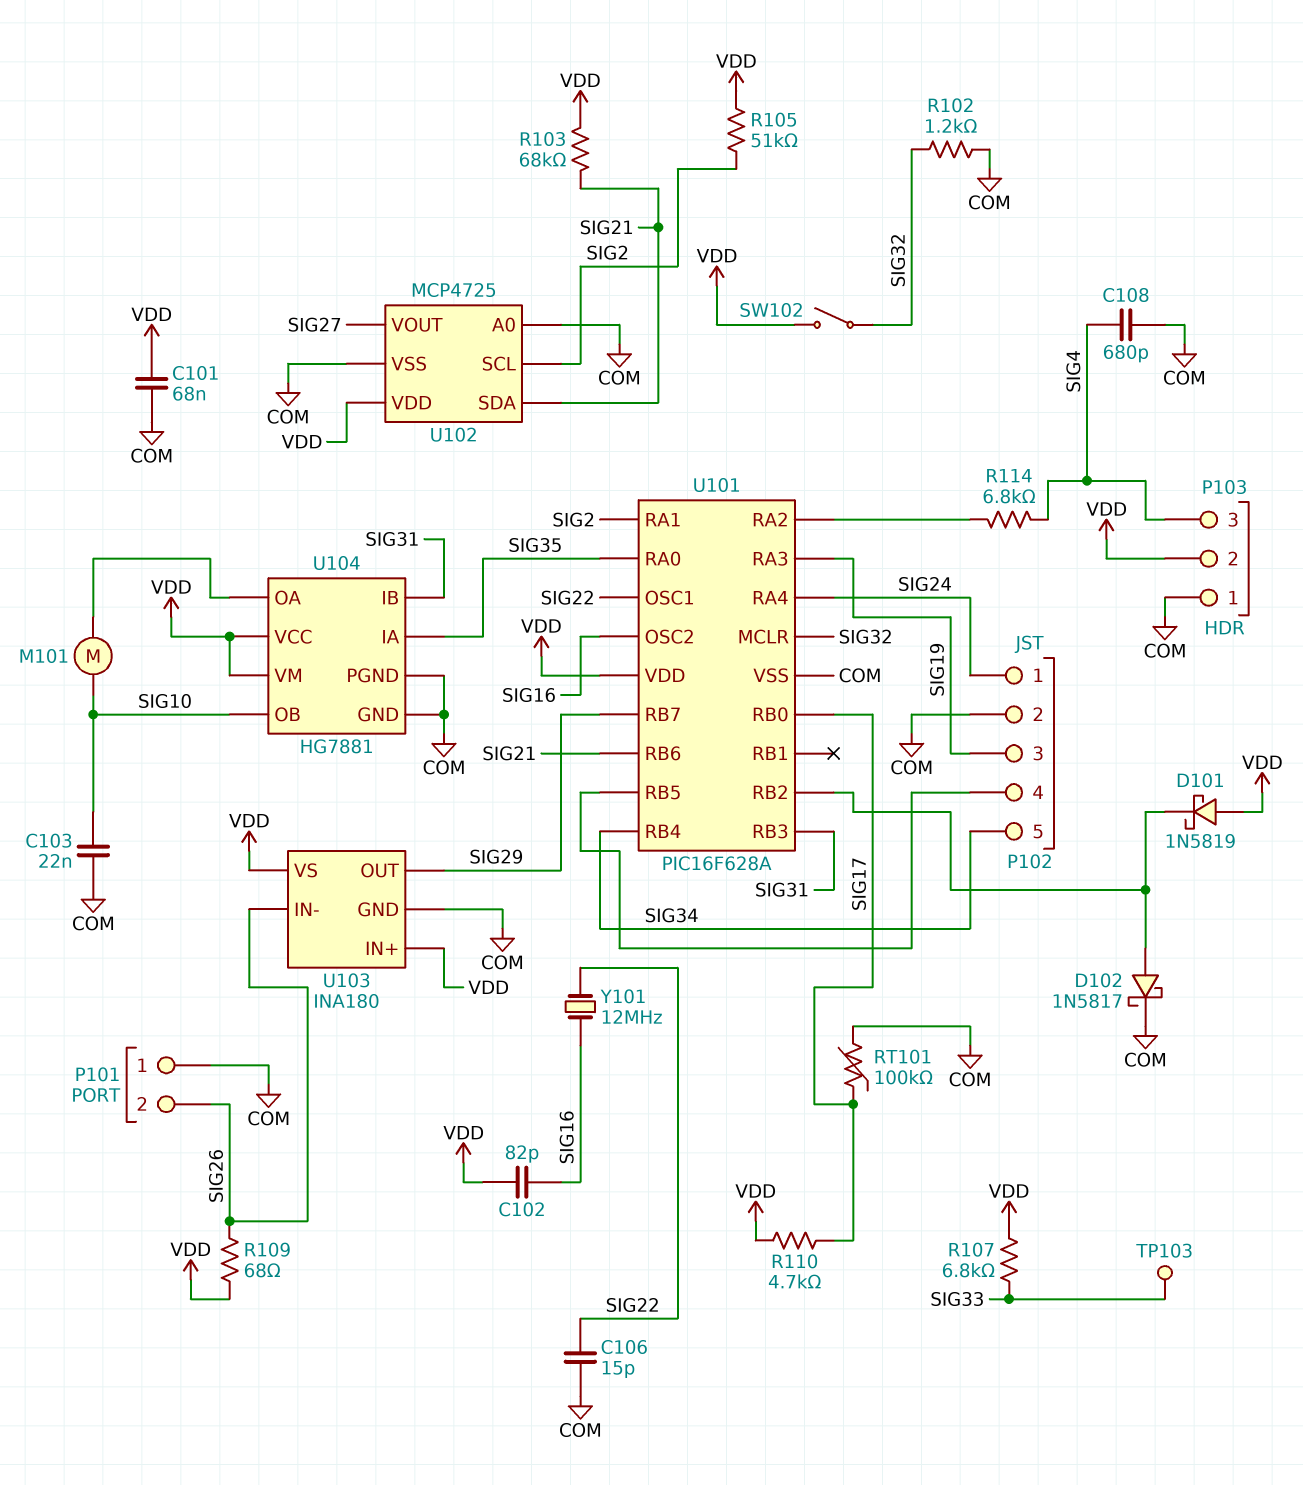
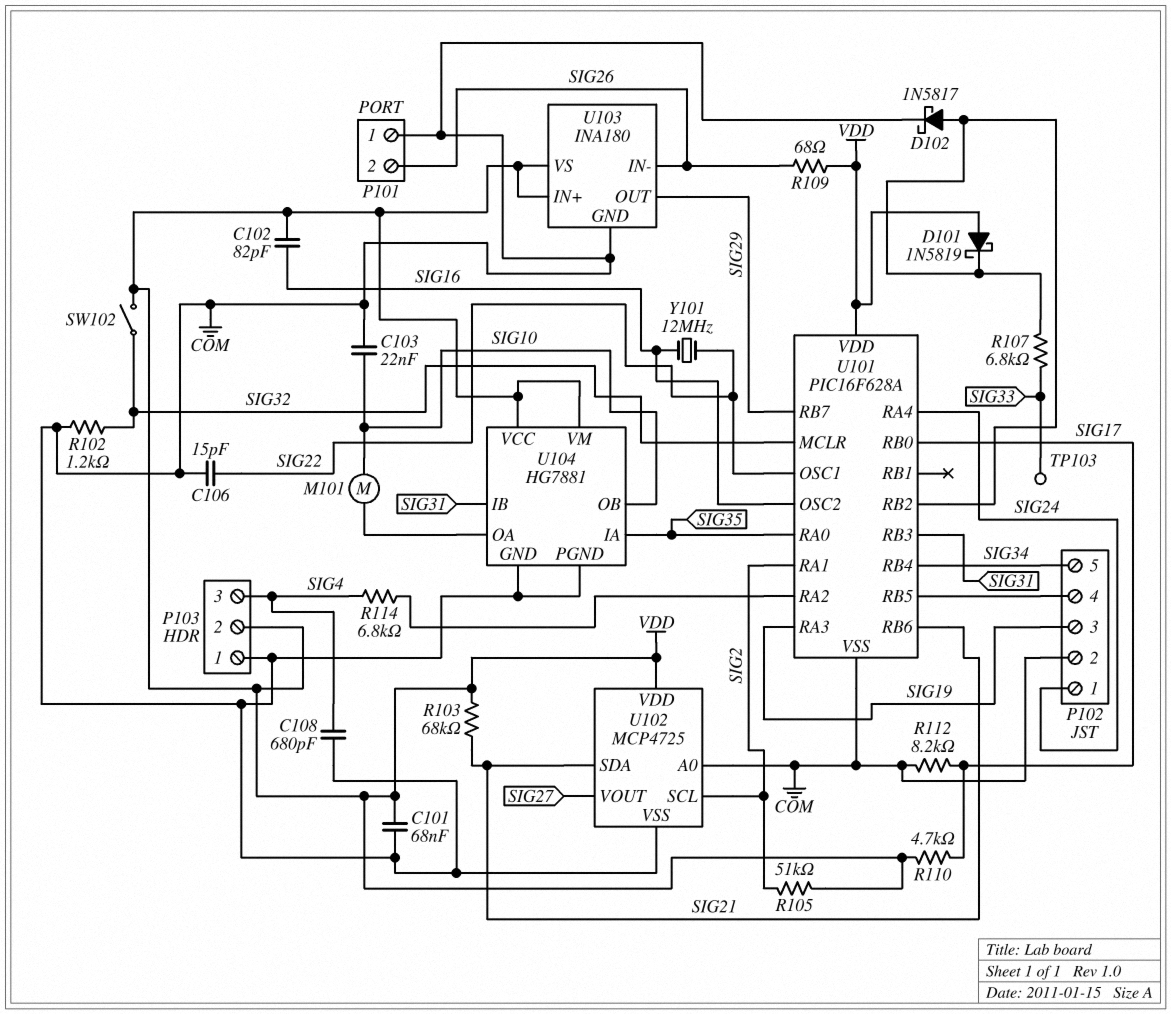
R107: 6.8k (SIG33, VDD) -> 6.8k (SIG33, U101/RB2)
R112: none -> 8.2k (COM, SIG17)
RT101: 100k (COM, SIG17) -> none

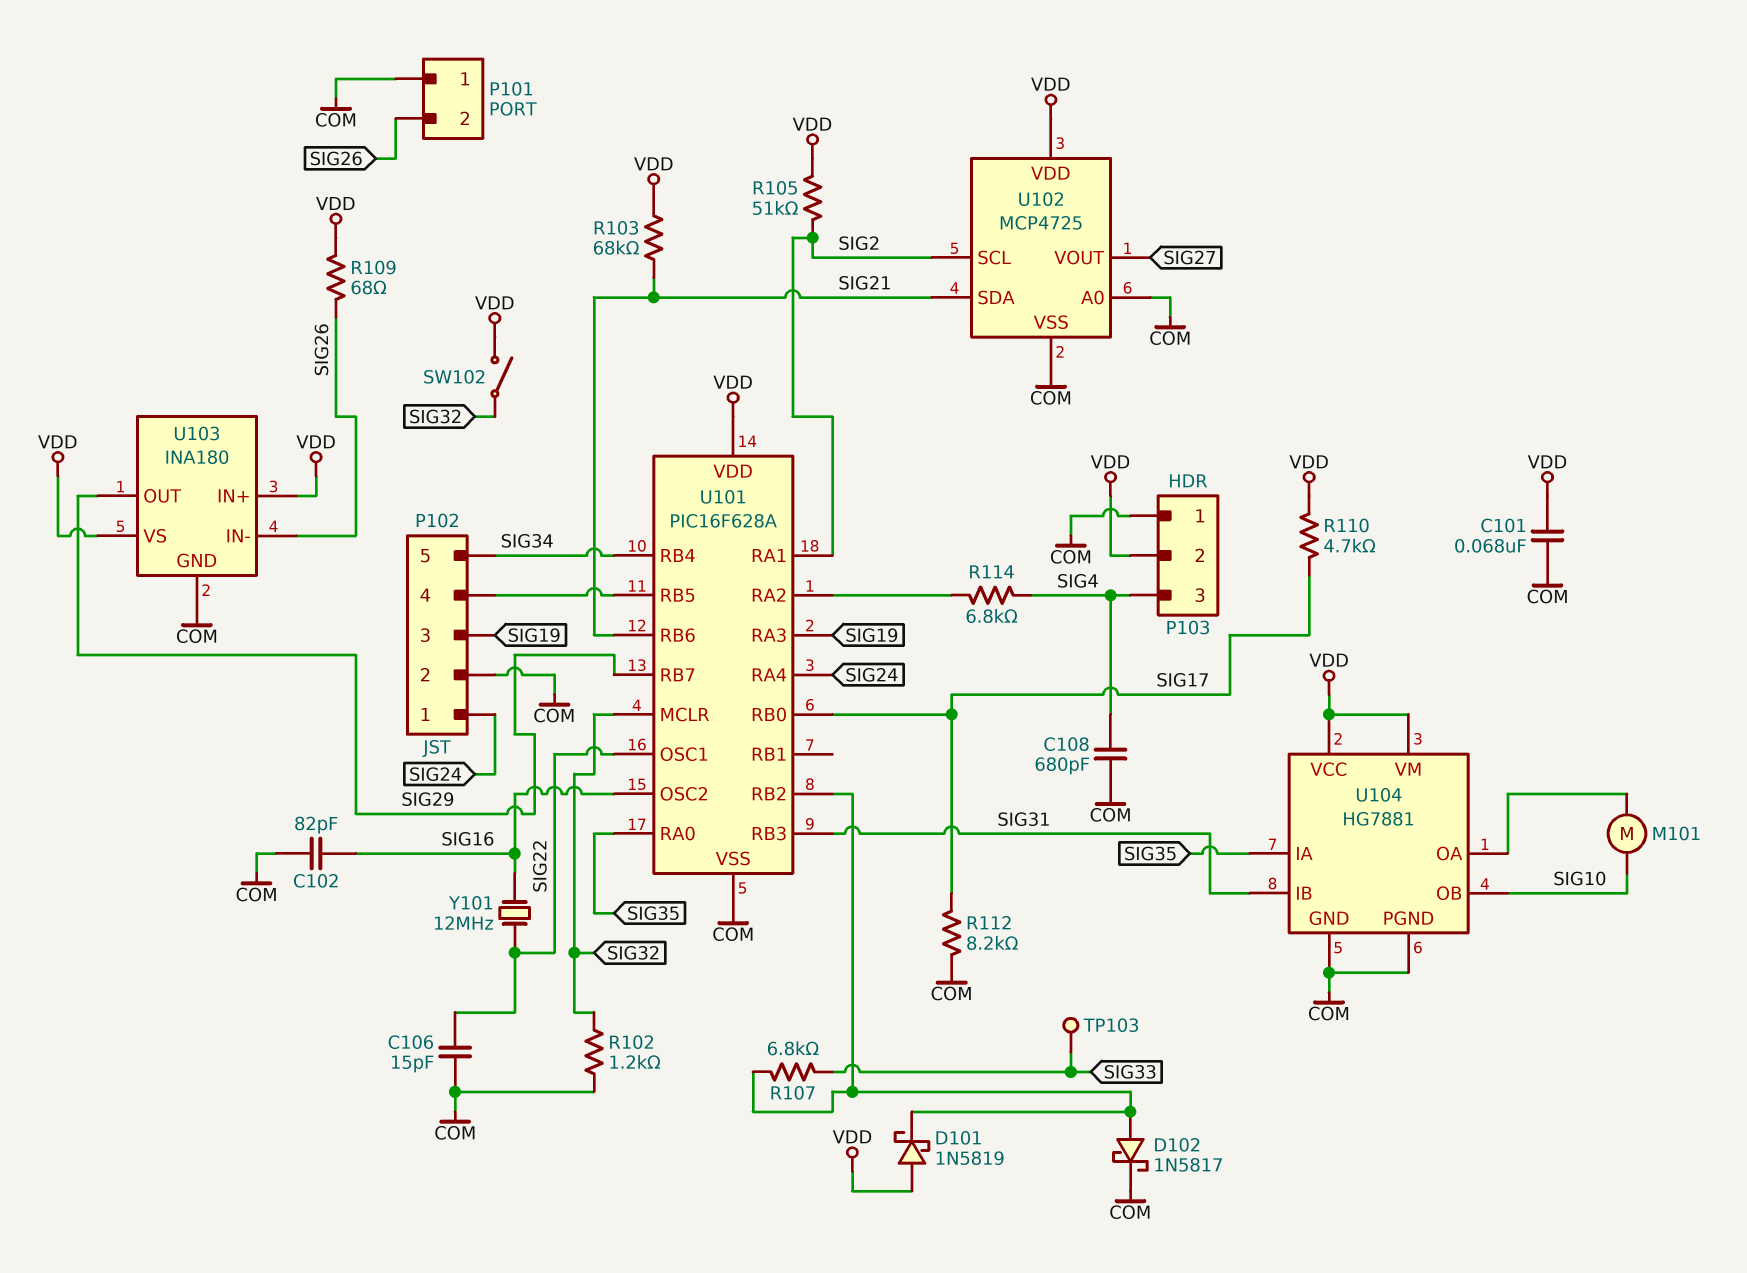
C102: 82pF (SIG16, VDD) -> 82pF (COM, SIG16)
C103: 22nF (COM, SIG10) -> none

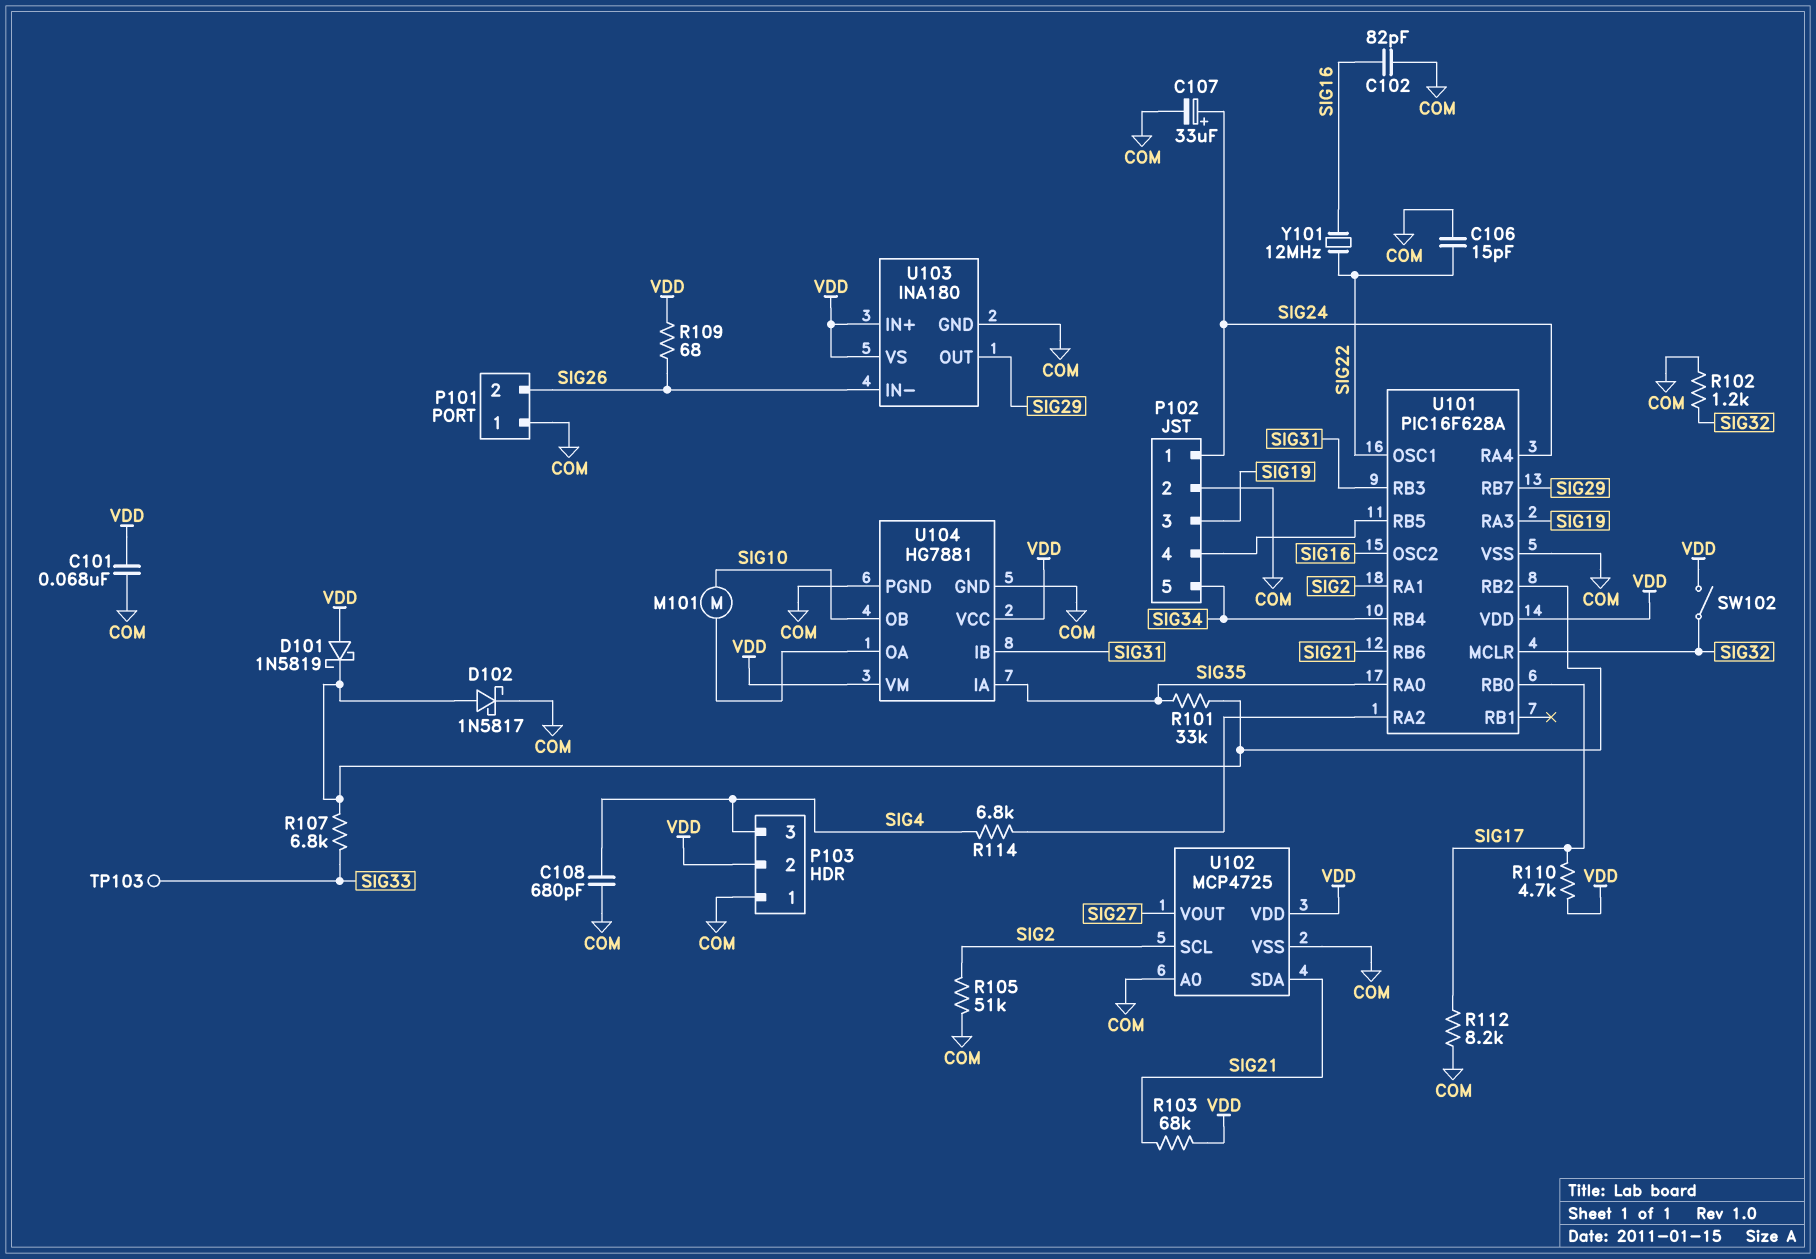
C107: none -> 33uF (plus SIG24, minus COM)
R101: none -> 33k (SIG35, U101/RB2)
R105: 51k (SIG2, VDD) -> 51k (COM, SIG2)

